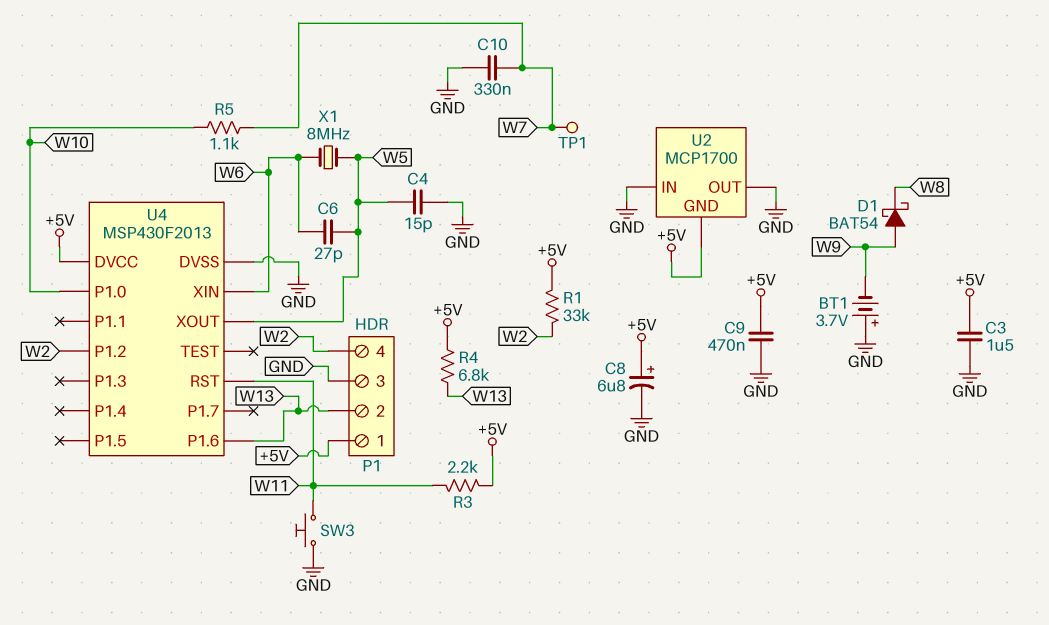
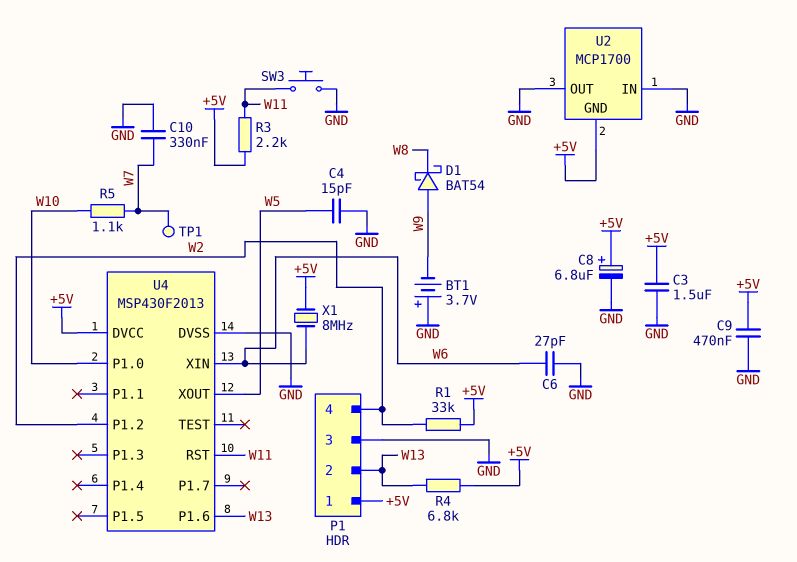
C6: 27pF (W5, W6) -> 27pF (GND, W6)
X1: 8MHz (W5, W6) -> 8MHz (+5V, W6)

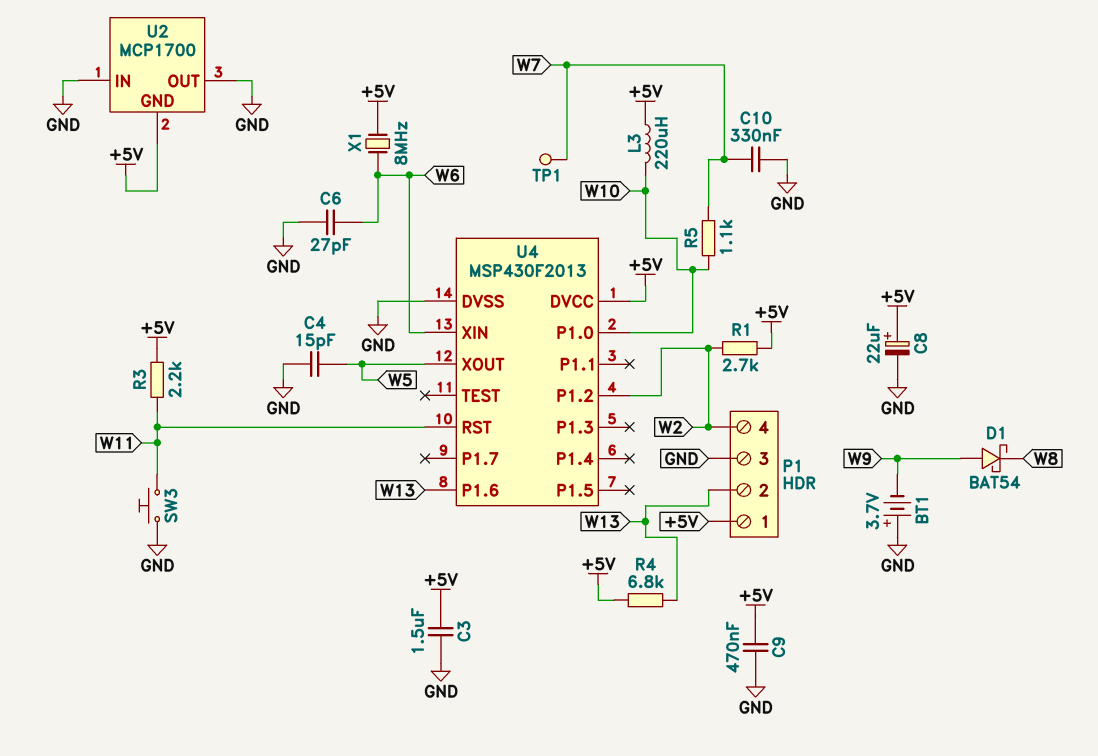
C8: 6.8uF (plus +5V, minus GND) -> 22uF (plus +5V, minus GND)
L3: none -> 220uH (+5V, W10)
R1: 33k (+5V, W2) -> 2.7k (+5V, W2)

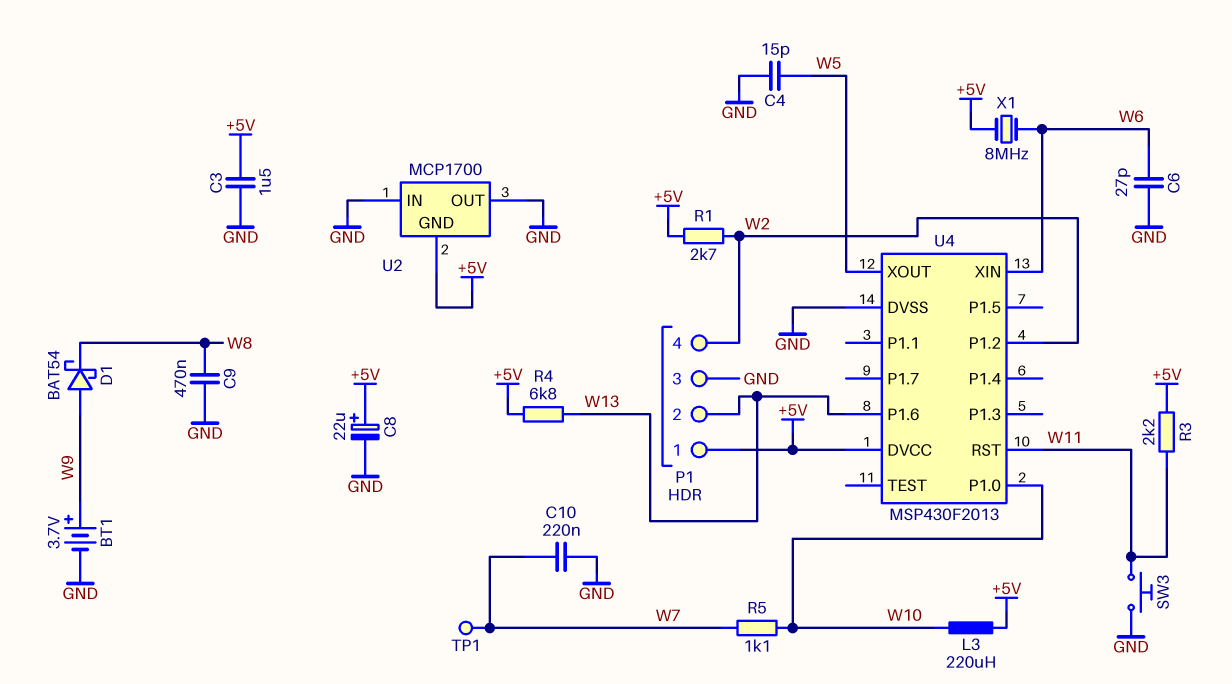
BT1: 3.7V (plus GND, minus W9) -> 3.7V (plus W9, minus GND)
C9: 470nF (+5V, GND) -> 470nF (GND, W8)
C10: 330nF (GND, W7) -> 220nF (GND, W7)

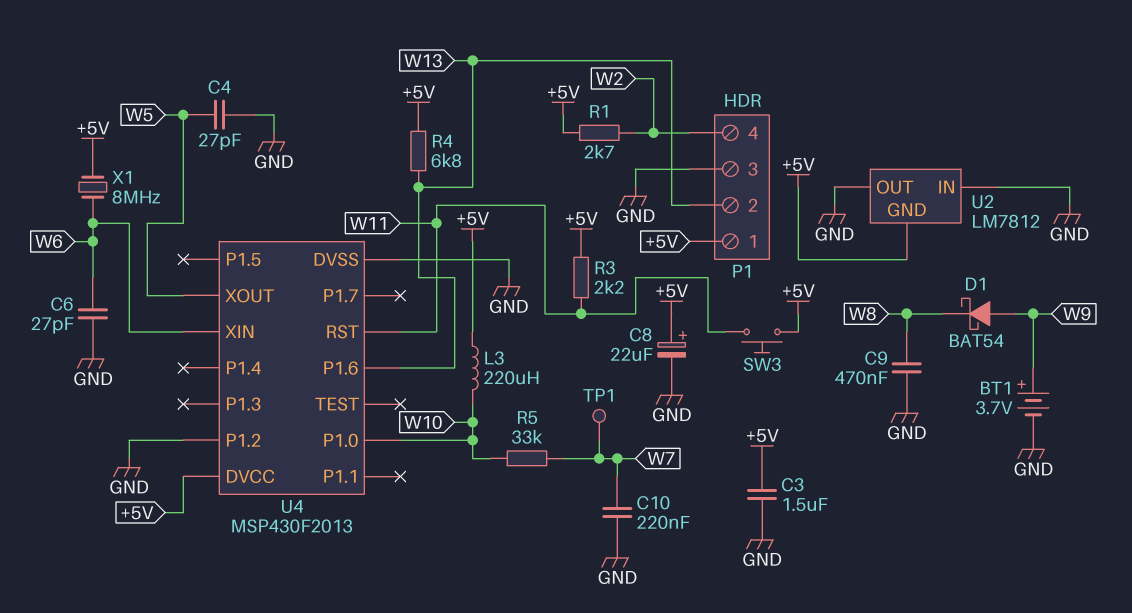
C4: 15pF (GND, W5) -> 27pF (GND, W5)
R5: 1.1k (W7, W10) -> 33k (W7, W10)
SW3: button (GND, W11) -> button (+5V, W11)
U2: MCP1700 -> LM7812
U4 pin P1.2: W2 -> GND

